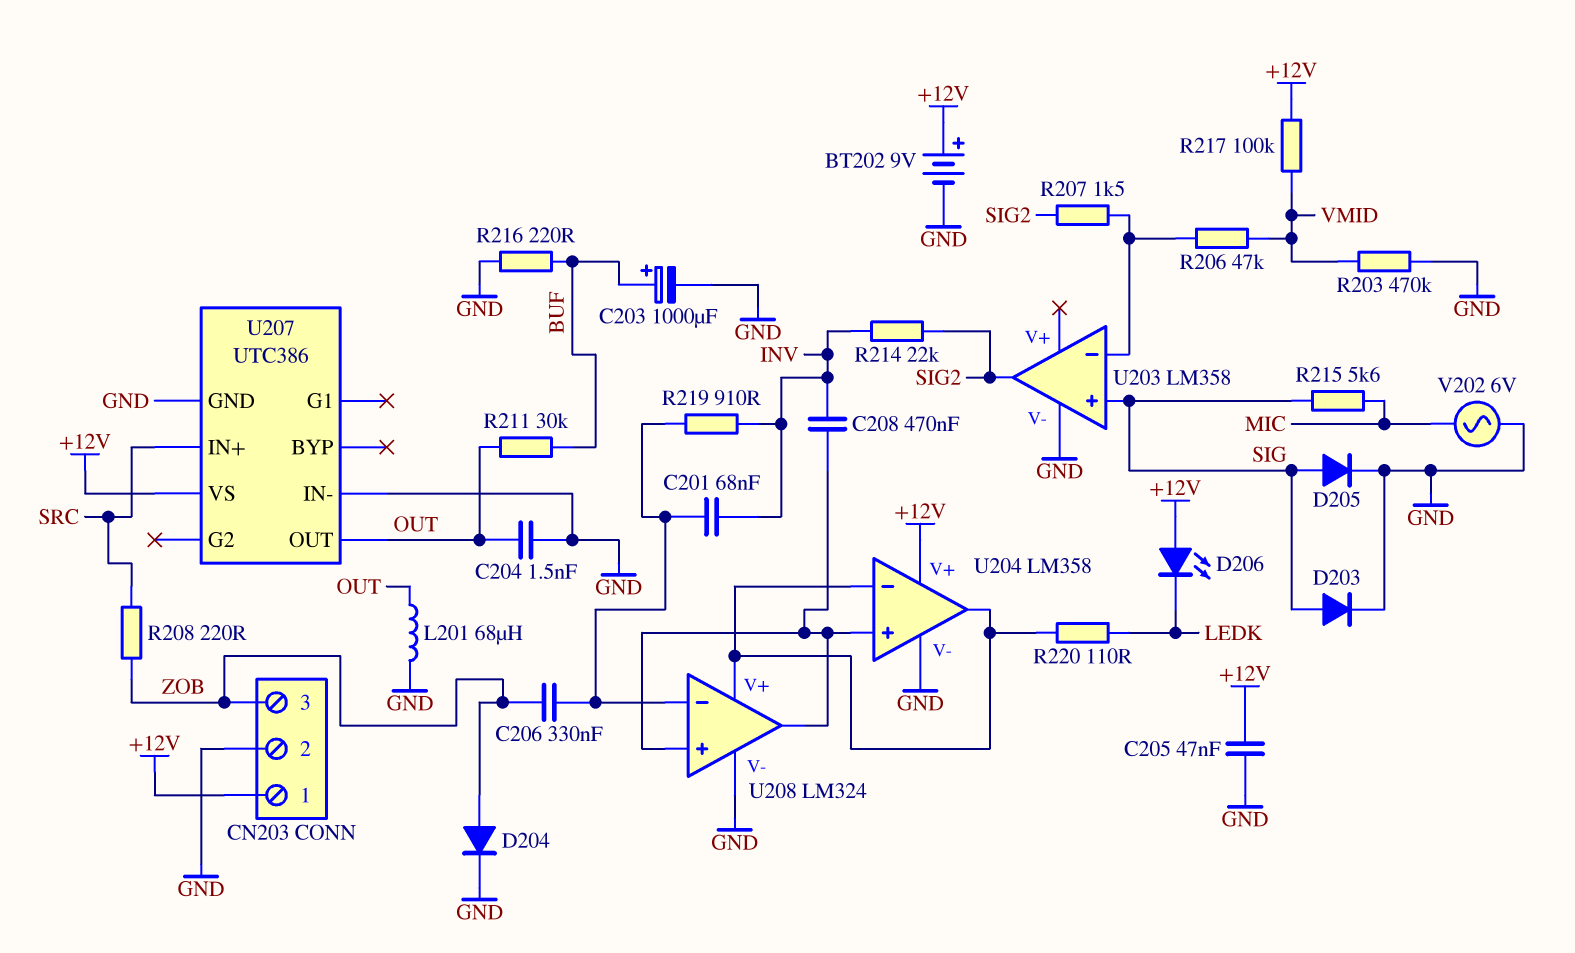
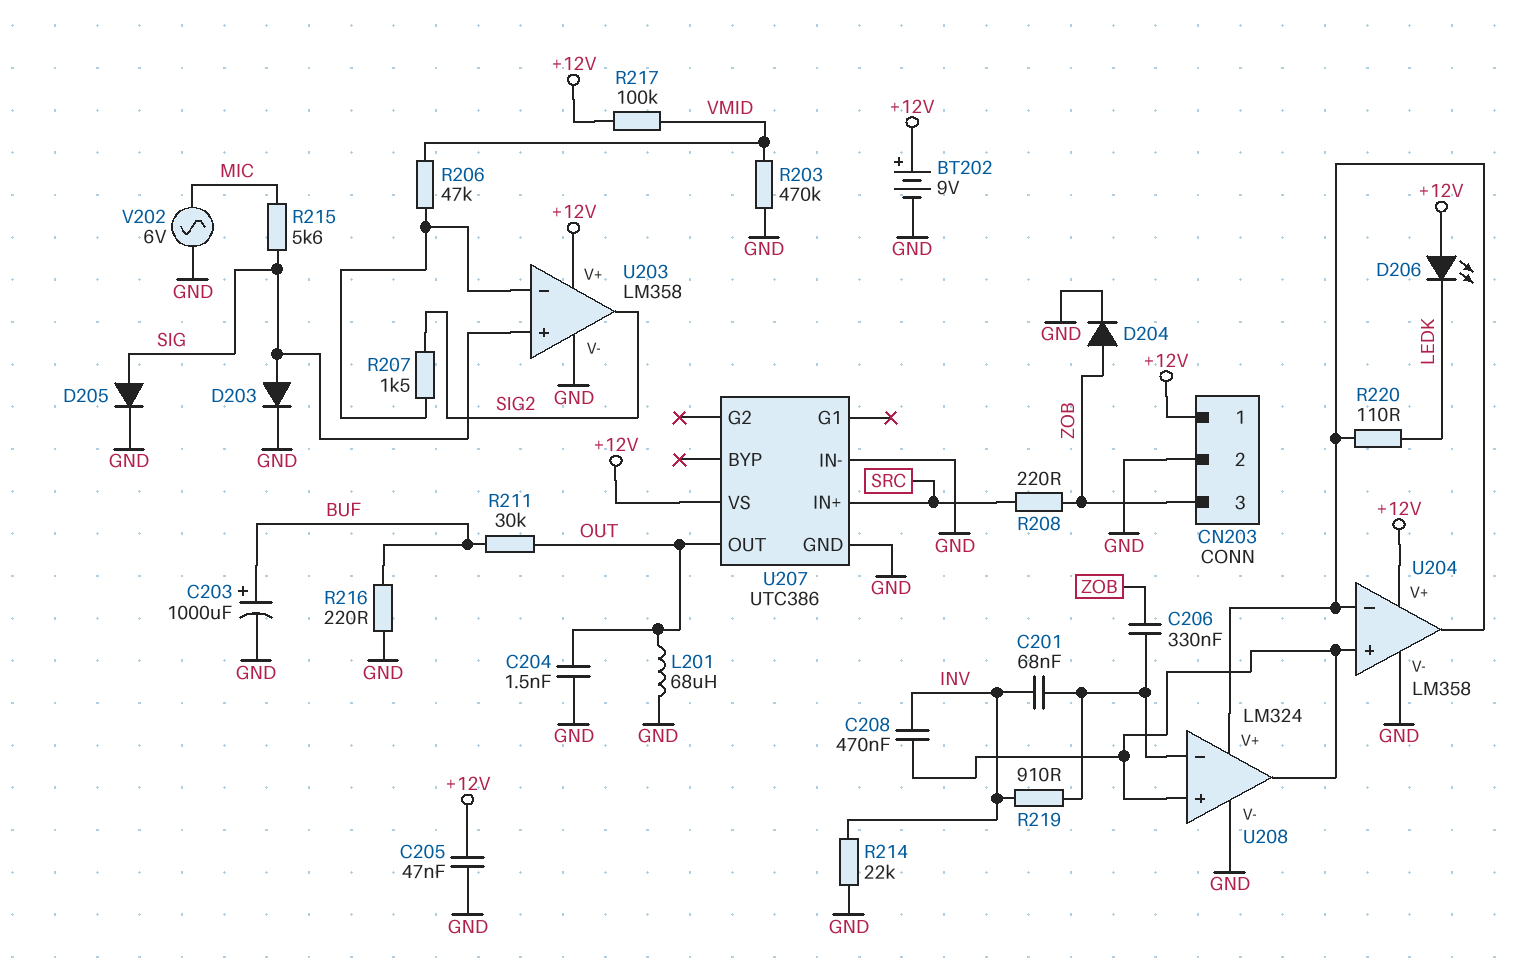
R214: 22k (INV, SIG2) -> 22k (GND, INV)
U203 pin V+: none -> +12V

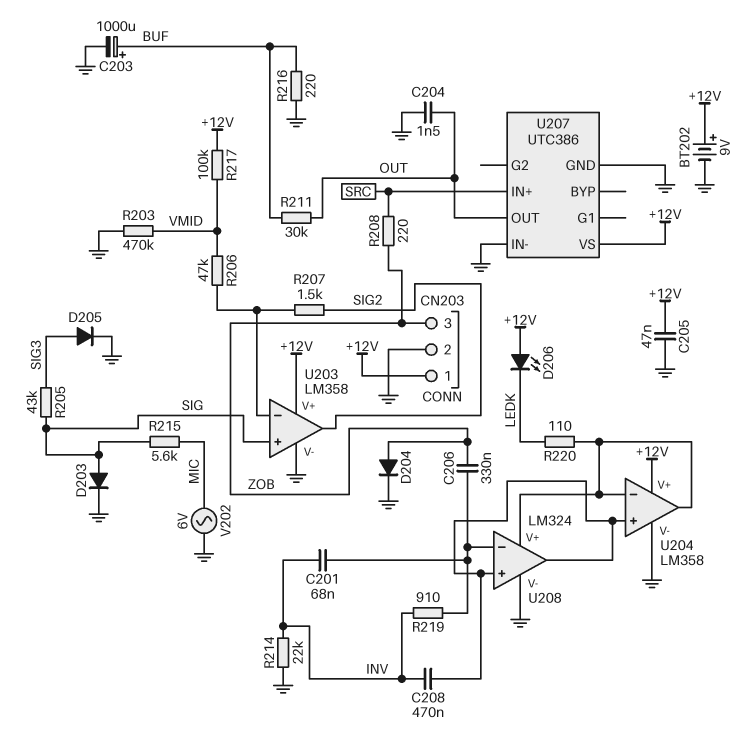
D205: diode (A SIG, K GND) -> diode (A SIG3, K GND)
L201: 68uH (GND, OUT) -> none
R205: none -> 43k (SIG, SIG3)

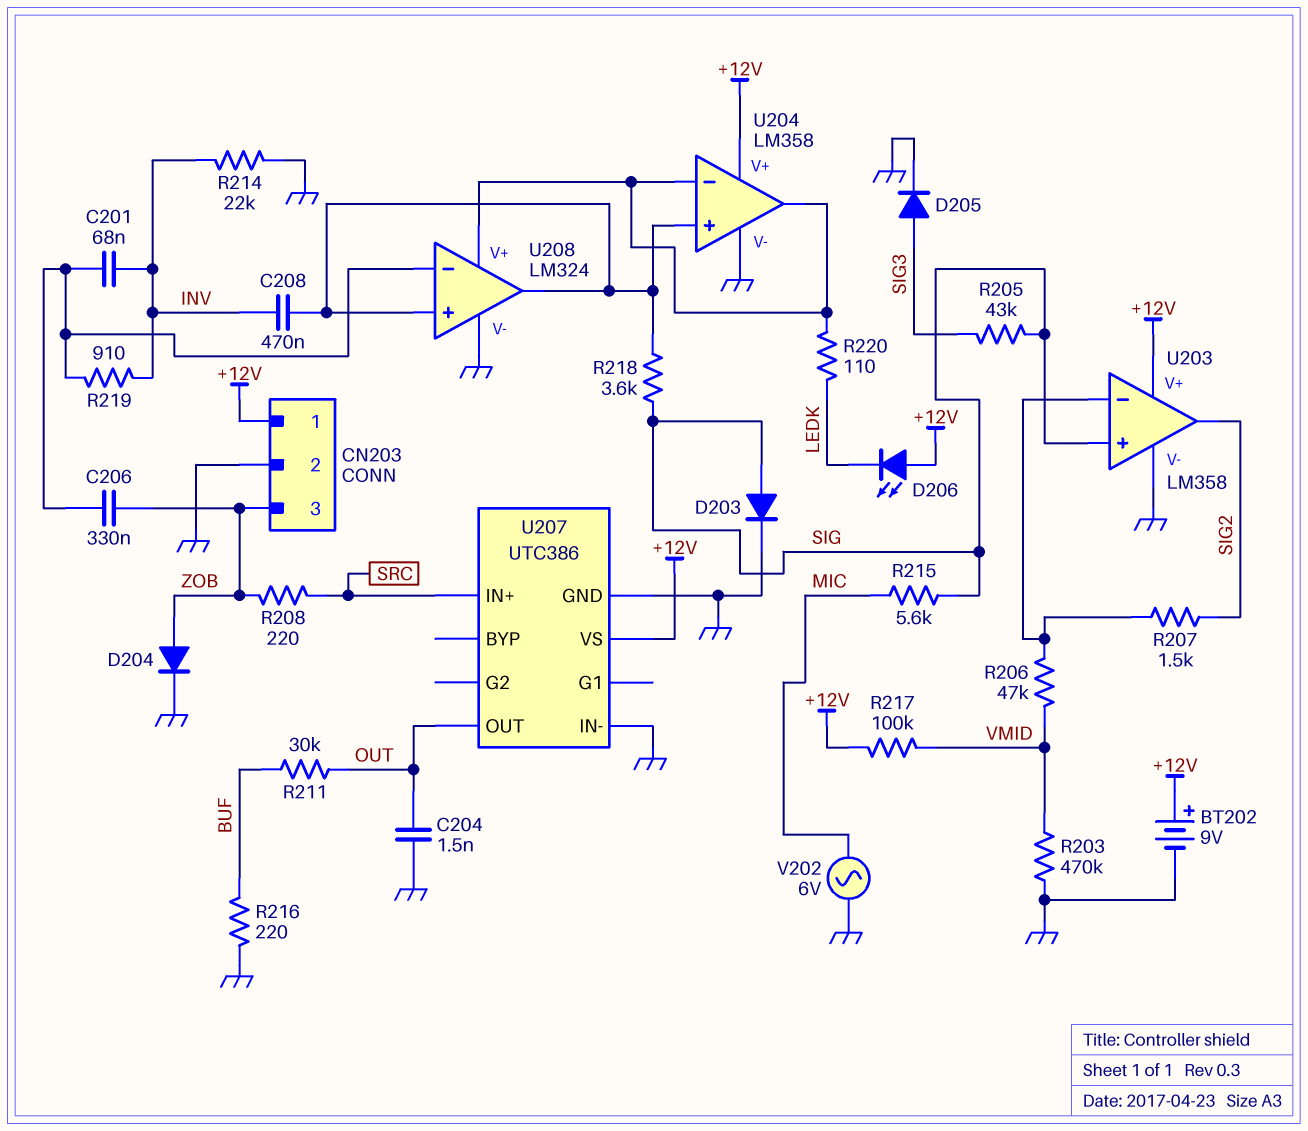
C203: 1000uF (plus BUF, minus GND) -> none
C205: 47nF (+12V, GND) -> none
R218: none -> 3.6k (SIG, U204/in+)

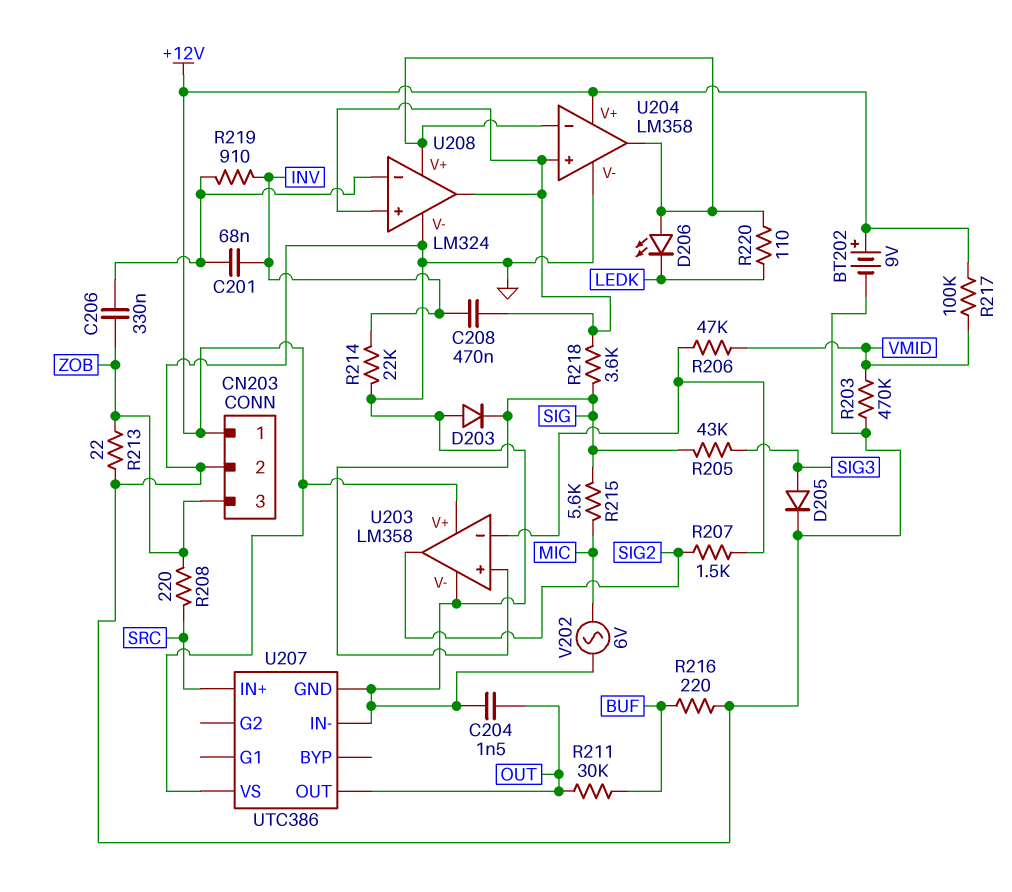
D203: diode (A SIG, K GND) -> diode (A GND, K SIG)
D204: diode (A ZOB, K GND) -> none
D206: LED (A +12V, K LEDK) -> LED (A U204/in-, K LEDK)
R213: none -> 22 (GND, ZOB)

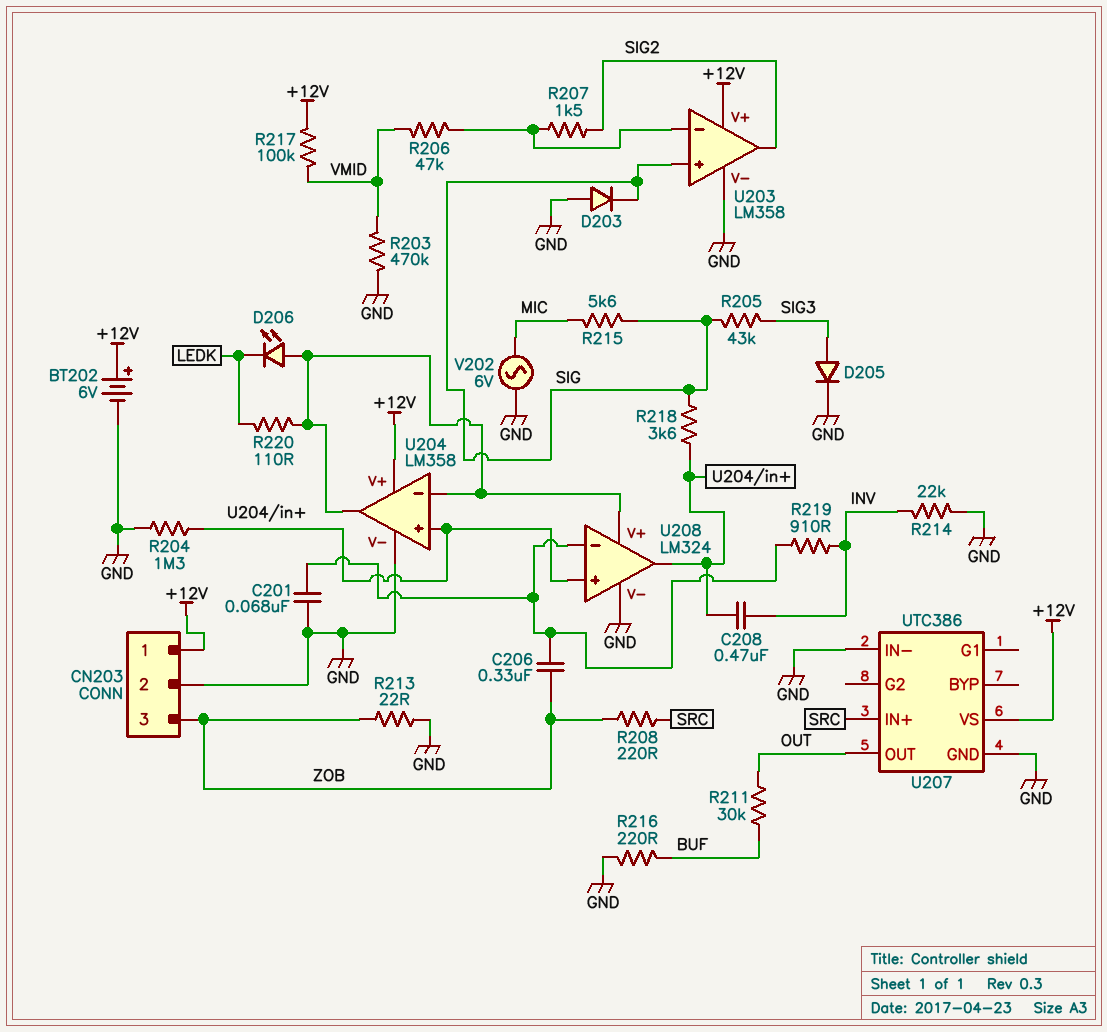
BT202: 9V (plus +12V, minus GND) -> 6V (plus +12V, minus GND)
C201: 68nF (INV, U208/in-) -> 68nF (GND, U208/in-)
C204: 1.5nF (GND, OUT) -> none
R204: none -> 1.3M (GND, U204/in+)

